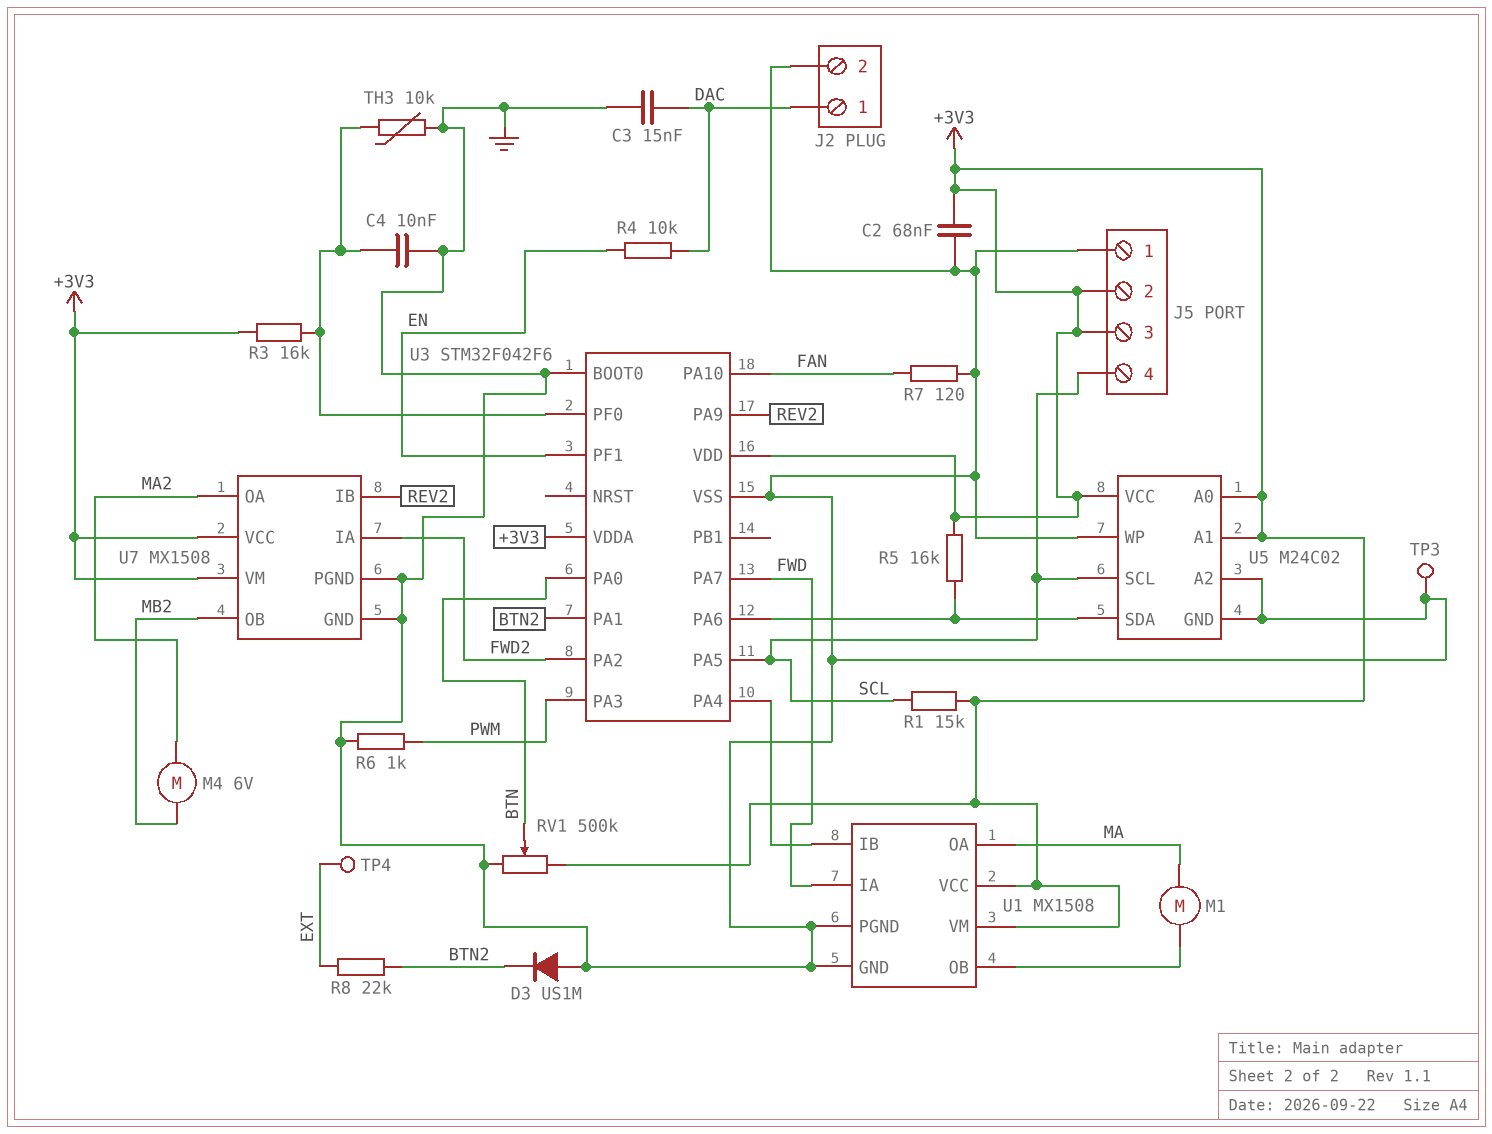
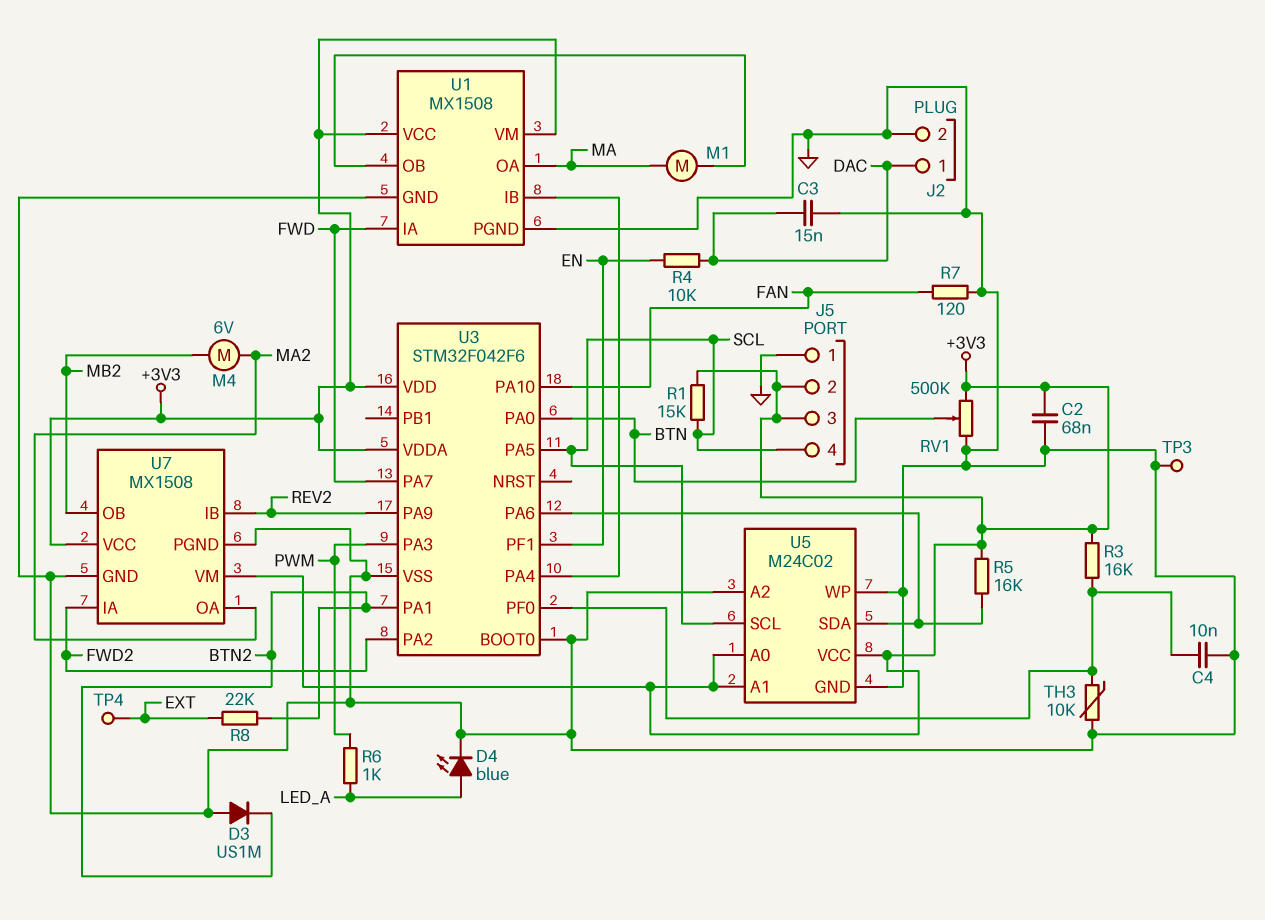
D4: none -> LED blue (A LED_A, K GND)
R6: 1k (GND, PWM) -> 1k (LED_A, PWM)

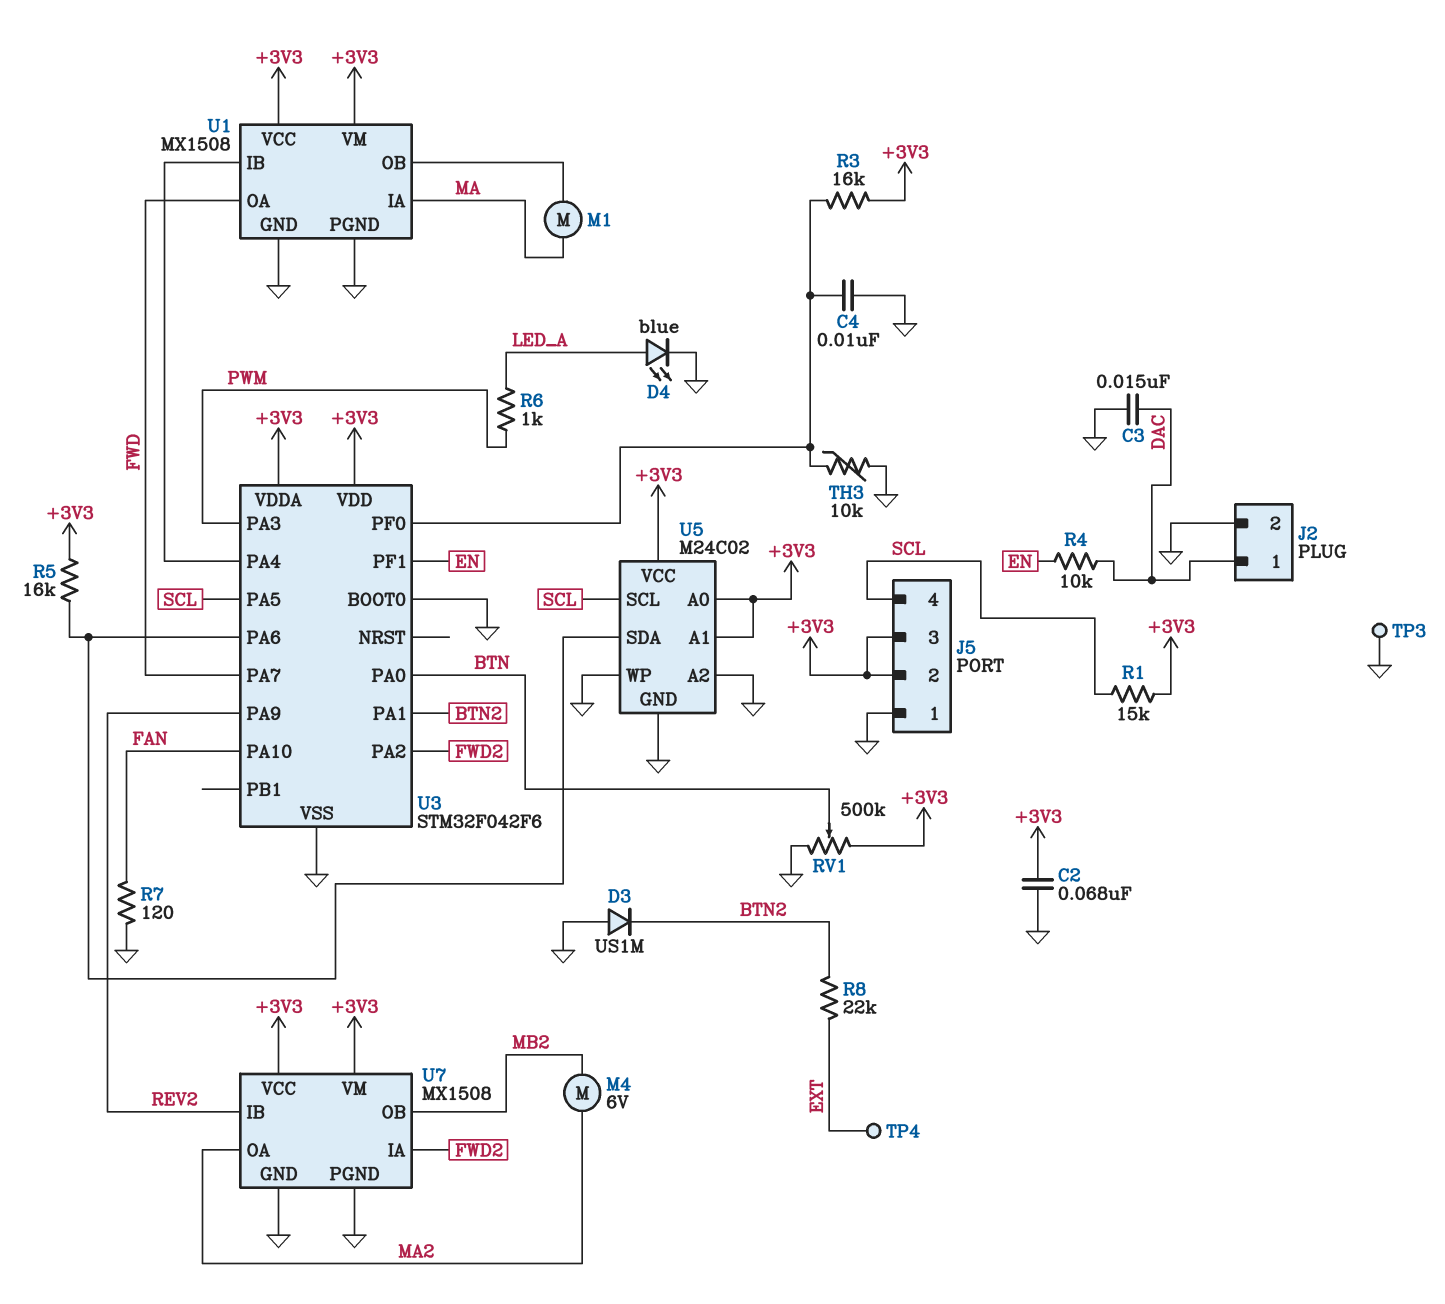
U1 pin IA: FWD -> MA
U1 pin OA: MA -> FWD

